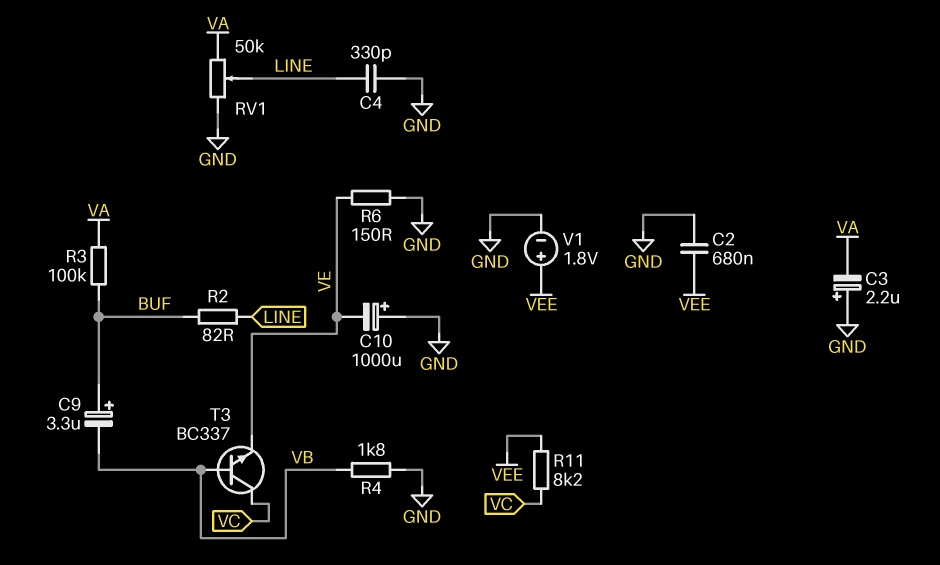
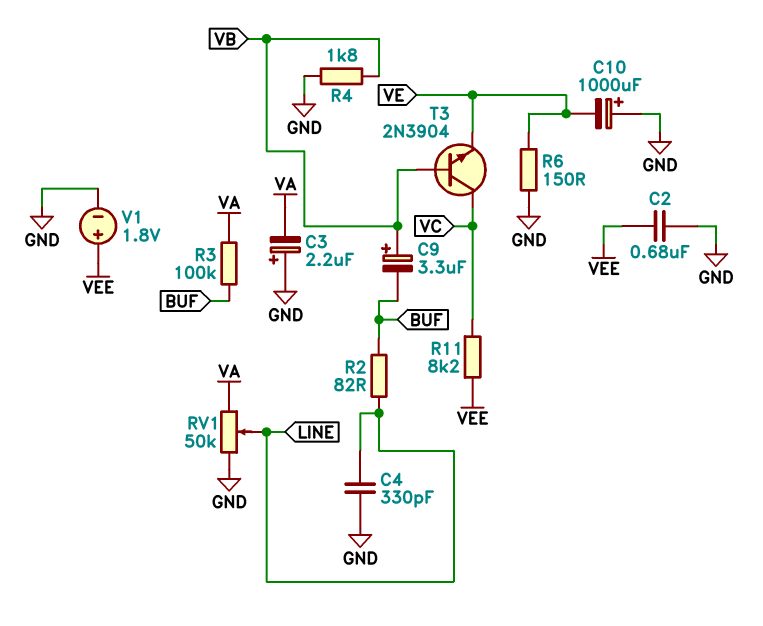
C9: 3.3uF (plus BUF, minus VB) -> 3.3uF (plus VB, minus BUF)
T3: NPN BC337 (B VB, C VC, E VE) -> NPN 2N3904 (B VB, C VC, E VE)

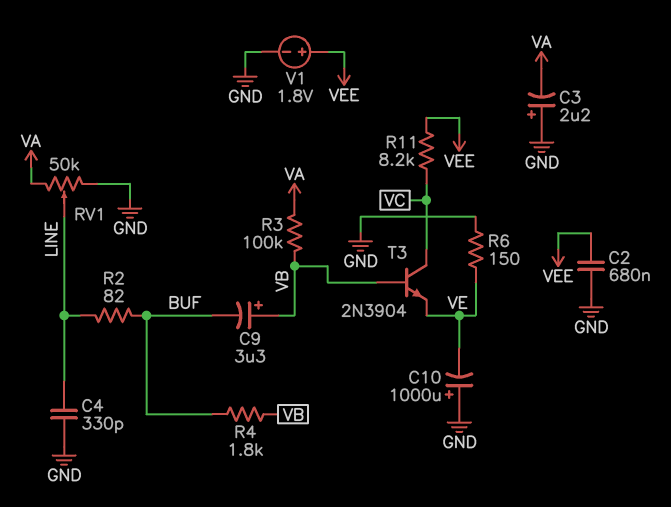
R3: 100k (BUF, VA) -> 100k (VA, VB)
R4: 1.8k (GND, VB) -> 1.8k (BUF, VB)

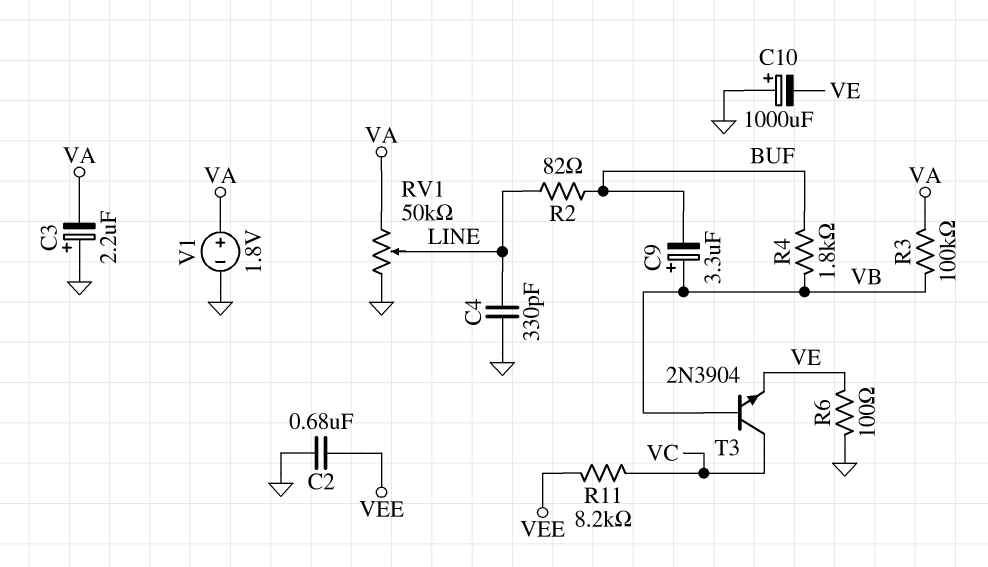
R6: 150 (GND, VE) -> 100 (GND, VE)
V1: 1.8V (plus VEE, minus GND) -> 1.8V (plus VA, minus GND)

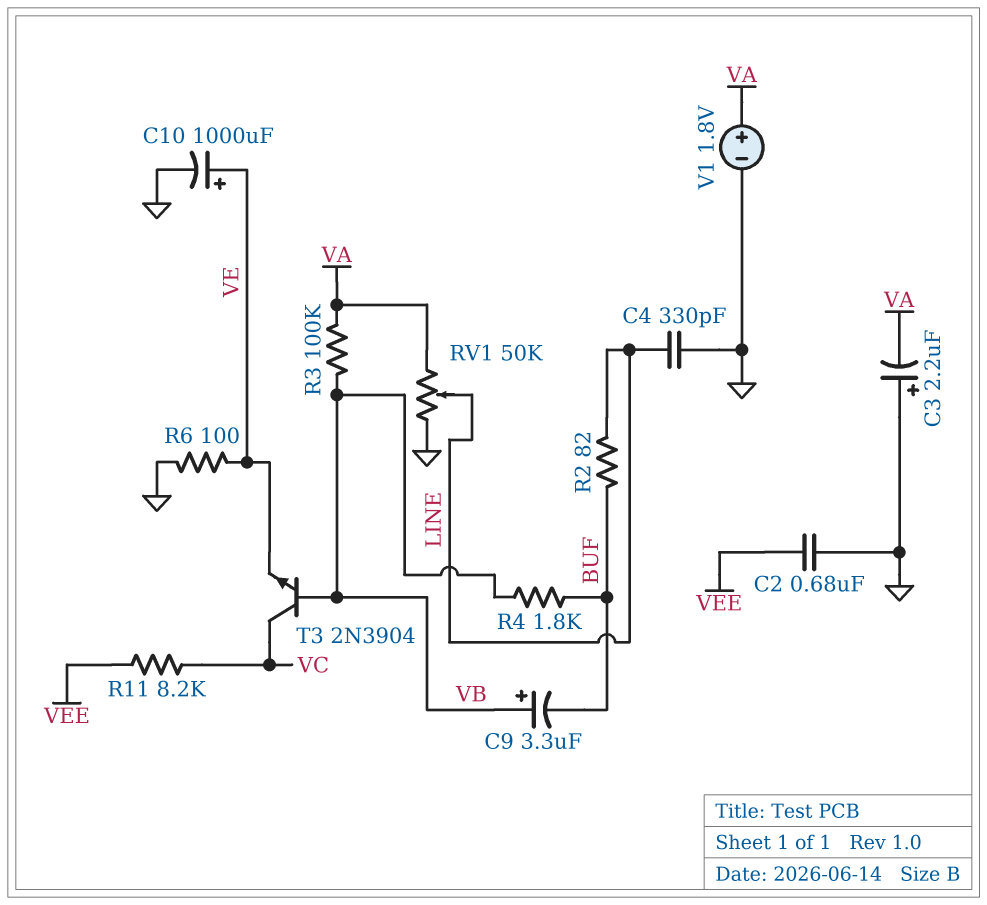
C10: 1000uF (plus GND, minus VE) -> 1000uF (plus VE, minus GND)

